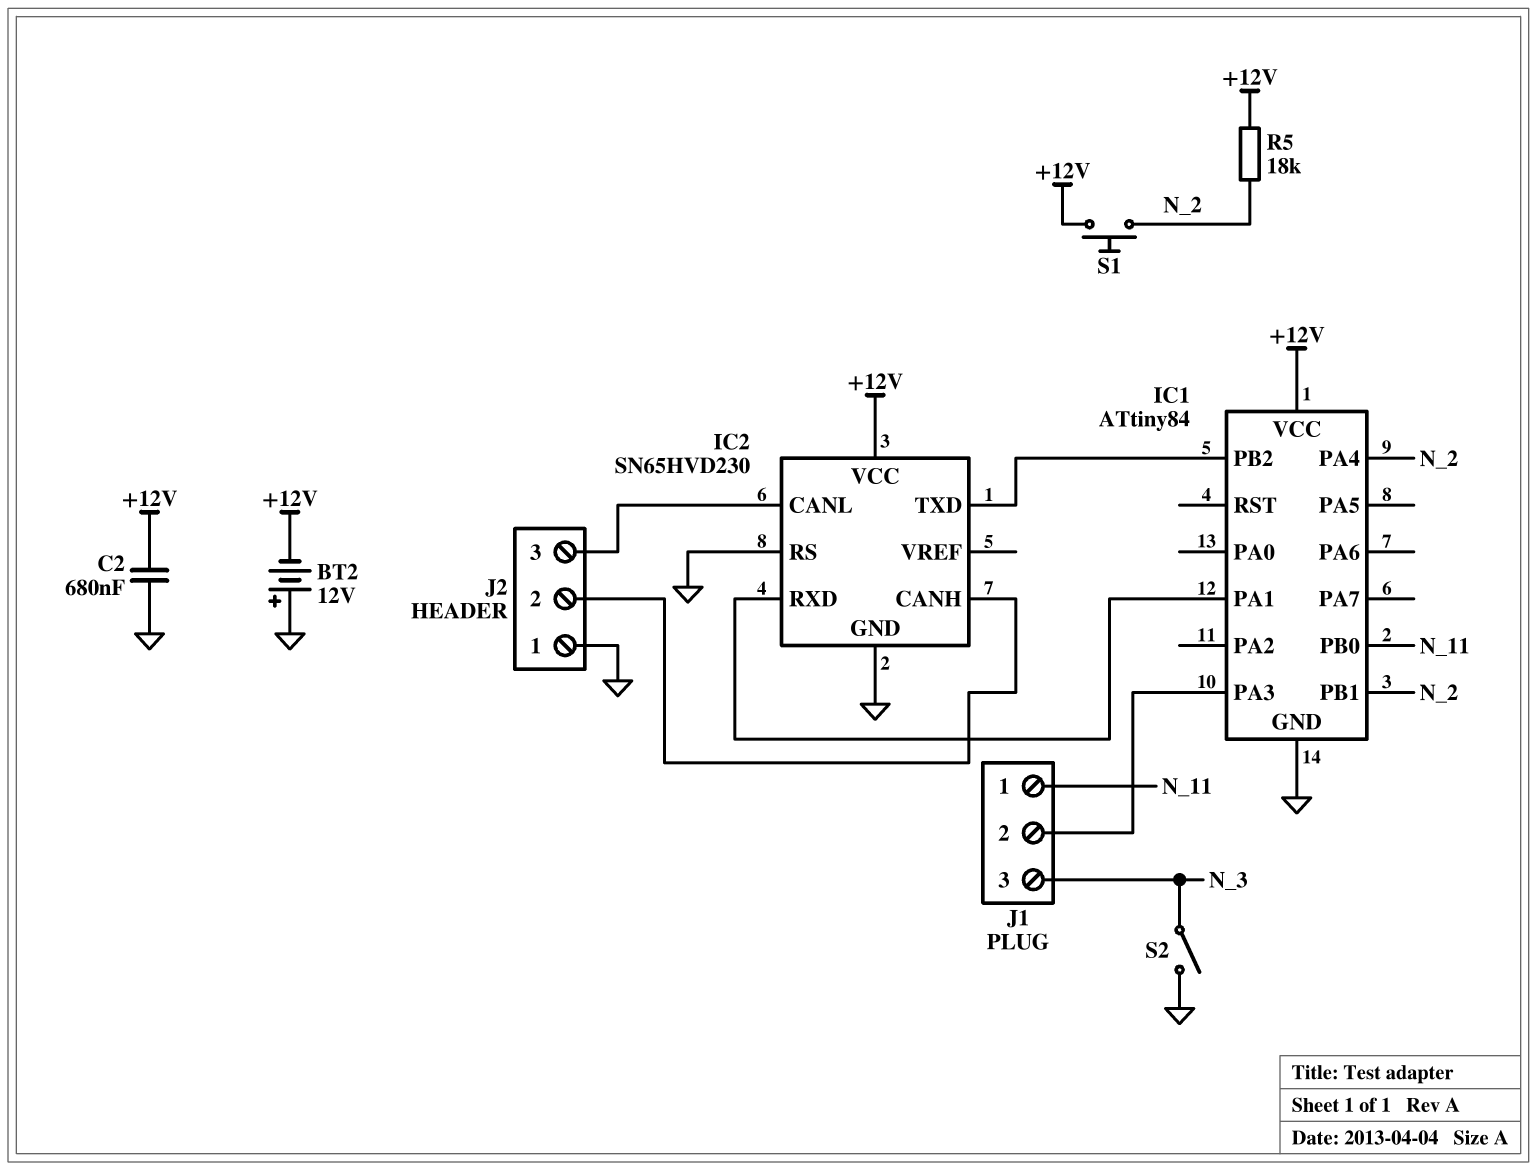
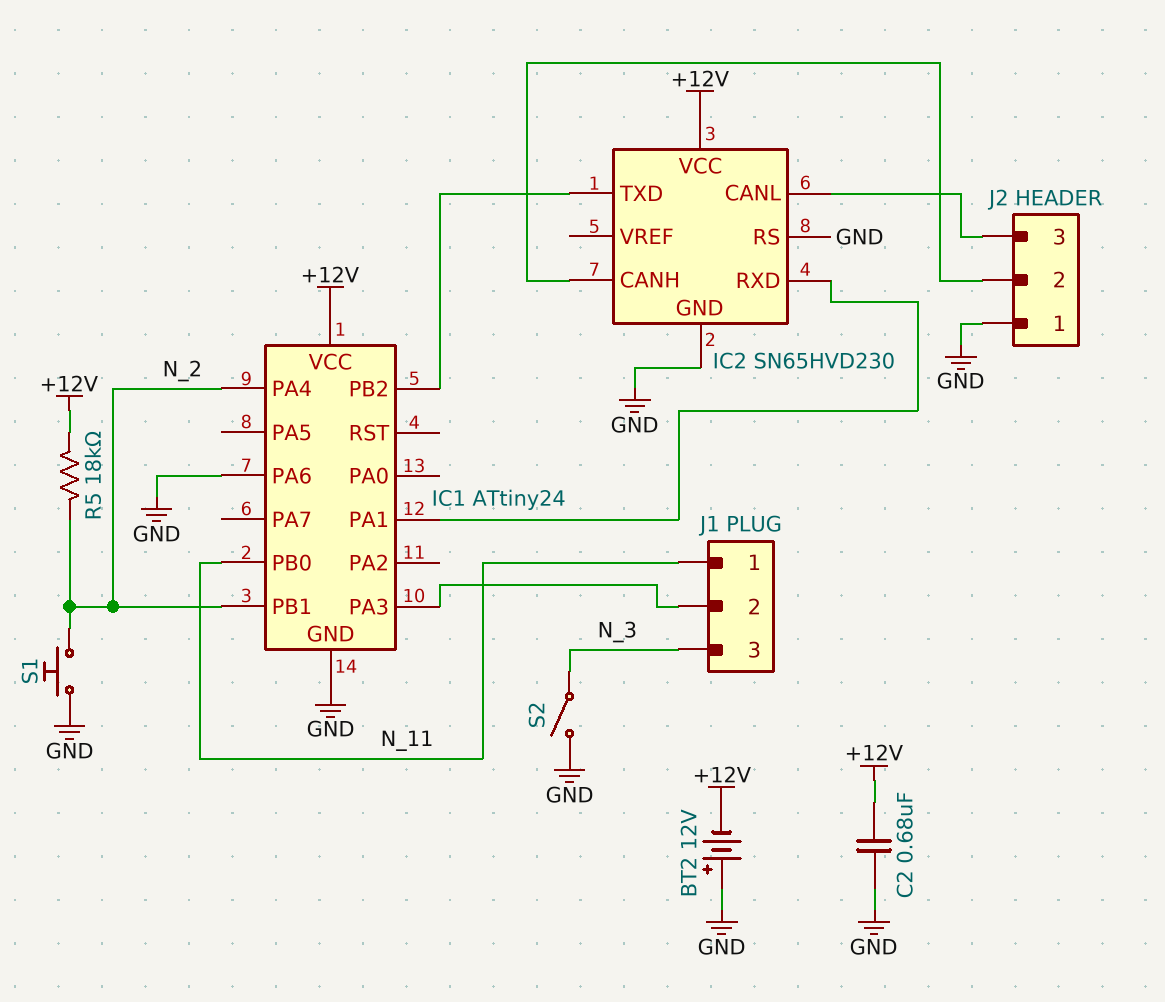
IC1: ATtiny84 -> ATtiny24
IC1 pin PA6: none -> GND
S1: button (+12V, N_2) -> button (GND, N_2)

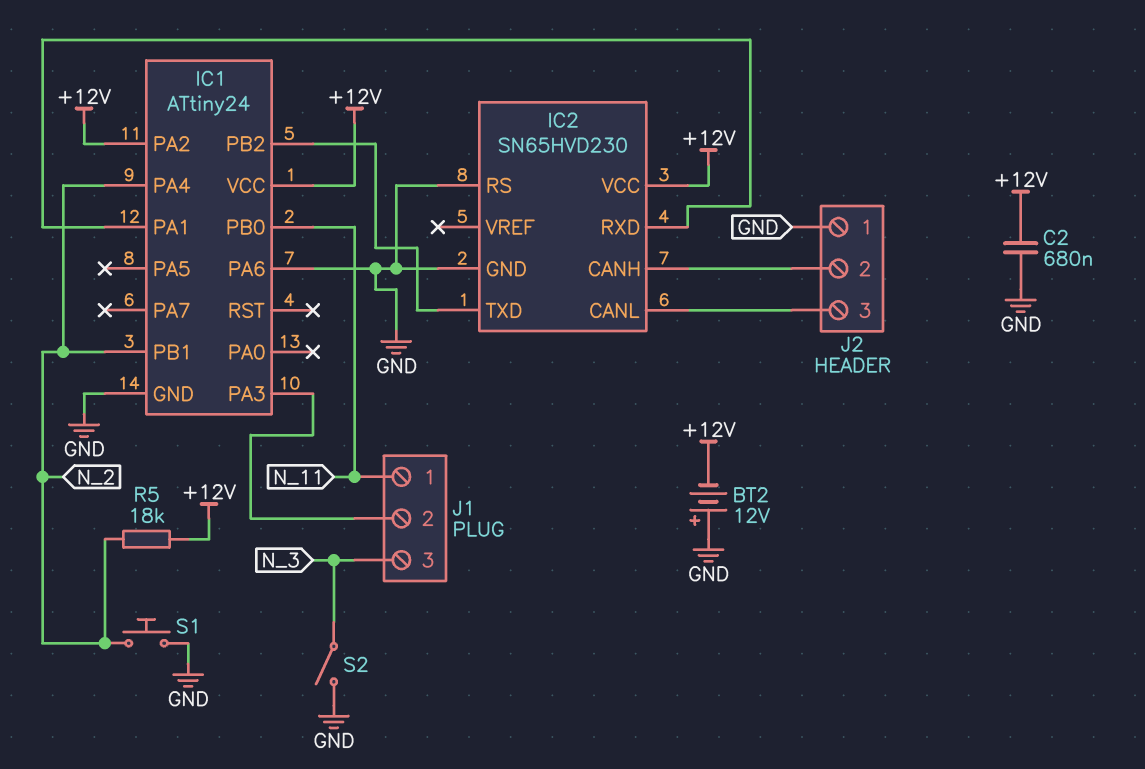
IC1 pin PA2: none -> +12V

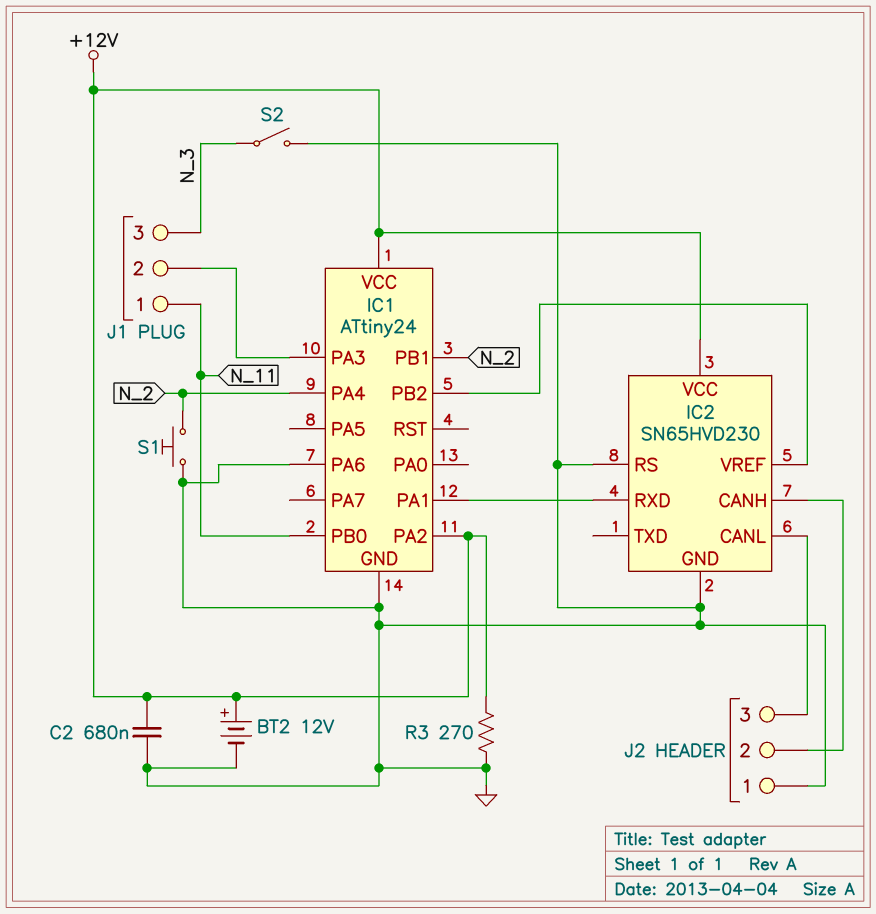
BT2: 12V (plus GND, minus +12V) -> 12V (plus +12V, minus GND)
IC2 pin TXD: IC1/PB2 -> none
IC2 pin VREF: none -> IC1/PB2
R3: none -> 270 (+12V, GND)
R5: 18k (+12V, N_2) -> none

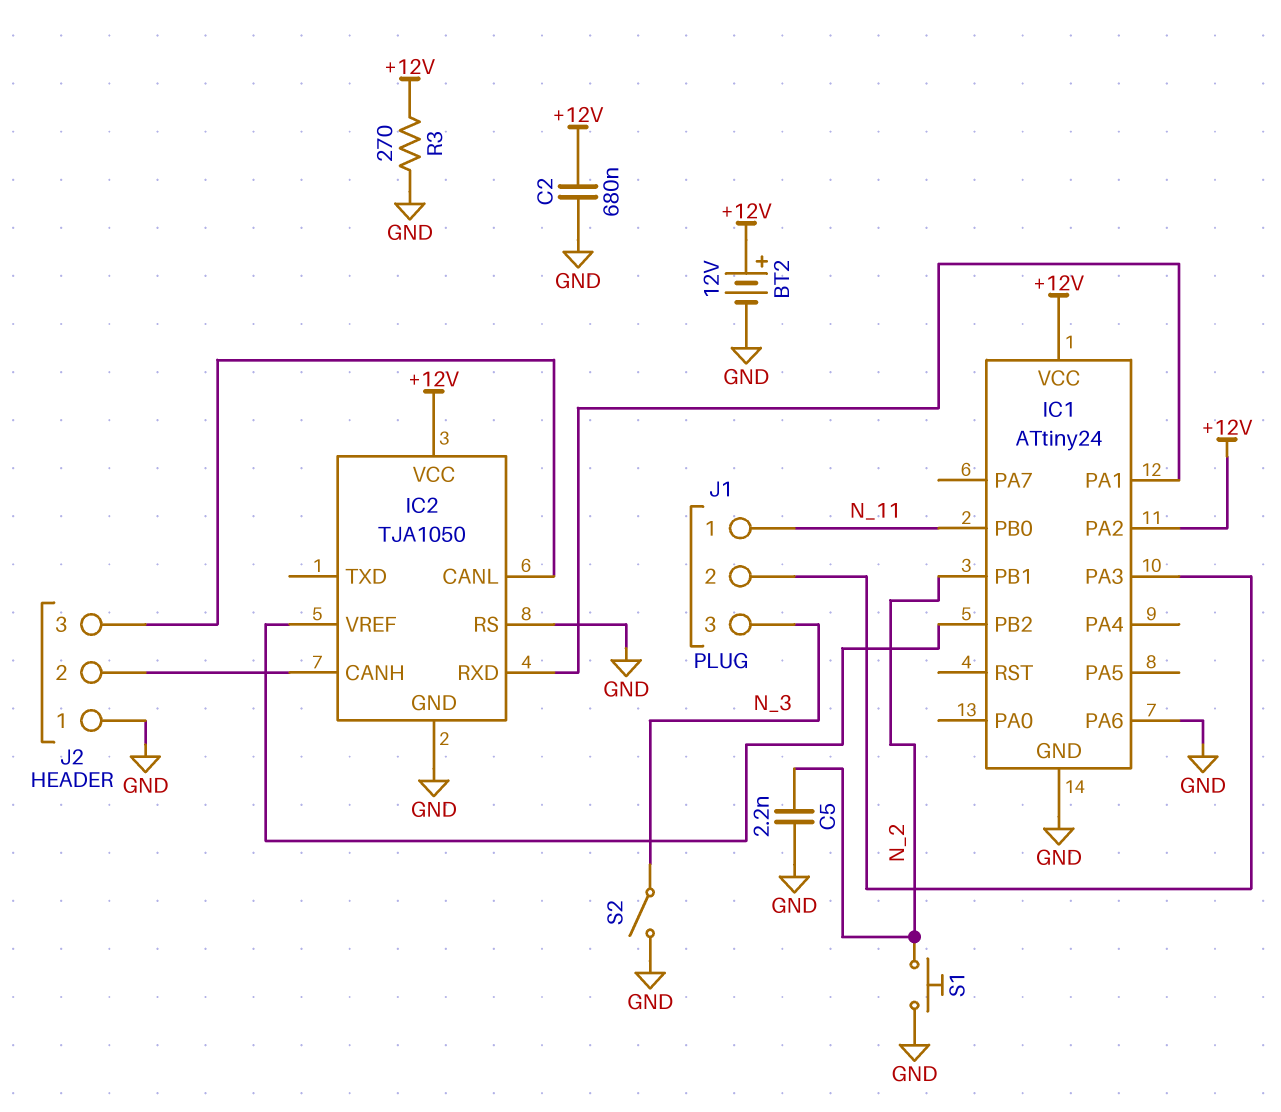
C5: none -> 2.2nF (GND, N_2)
IC1 pin PA4: N_2 -> none
IC2: SN65HVD230 -> TJA1050

